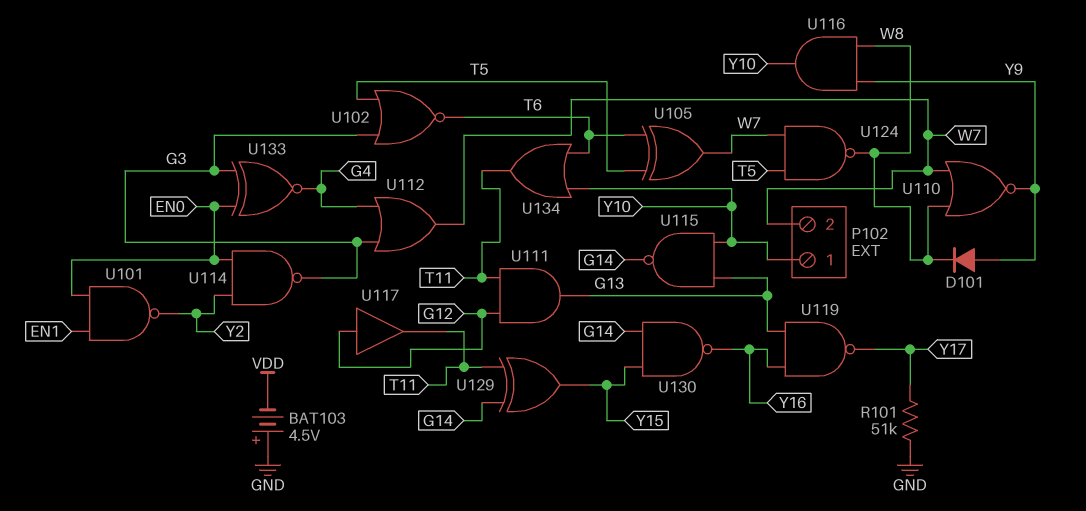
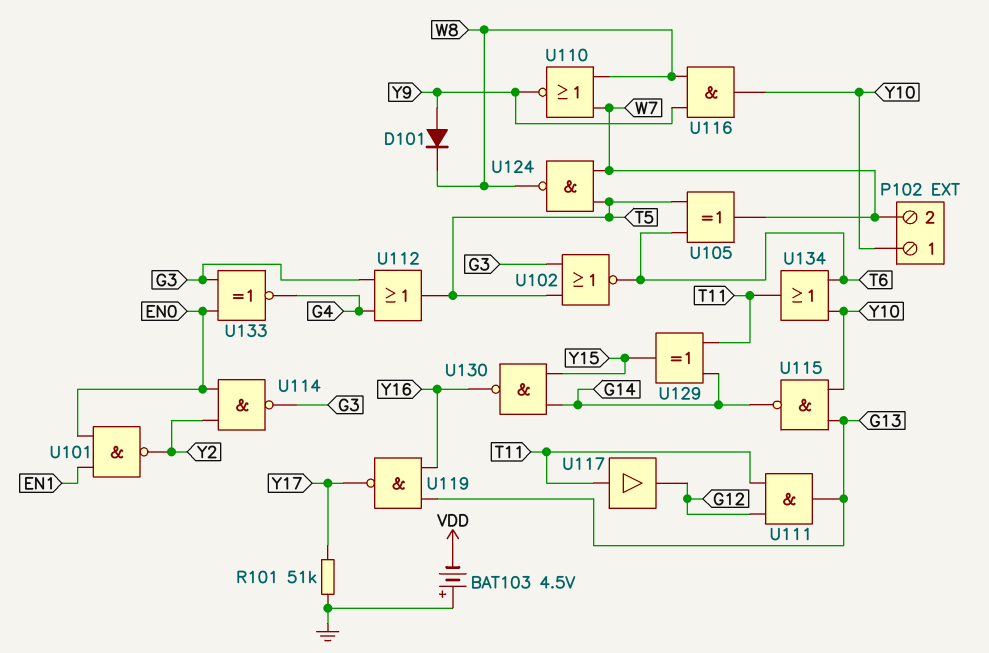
U112: OR (in G3, in G4, out W7) -> OR (in G3, in G4, out T5)
U117: buffer (in G12, out T11) -> buffer (in T11, out G12)

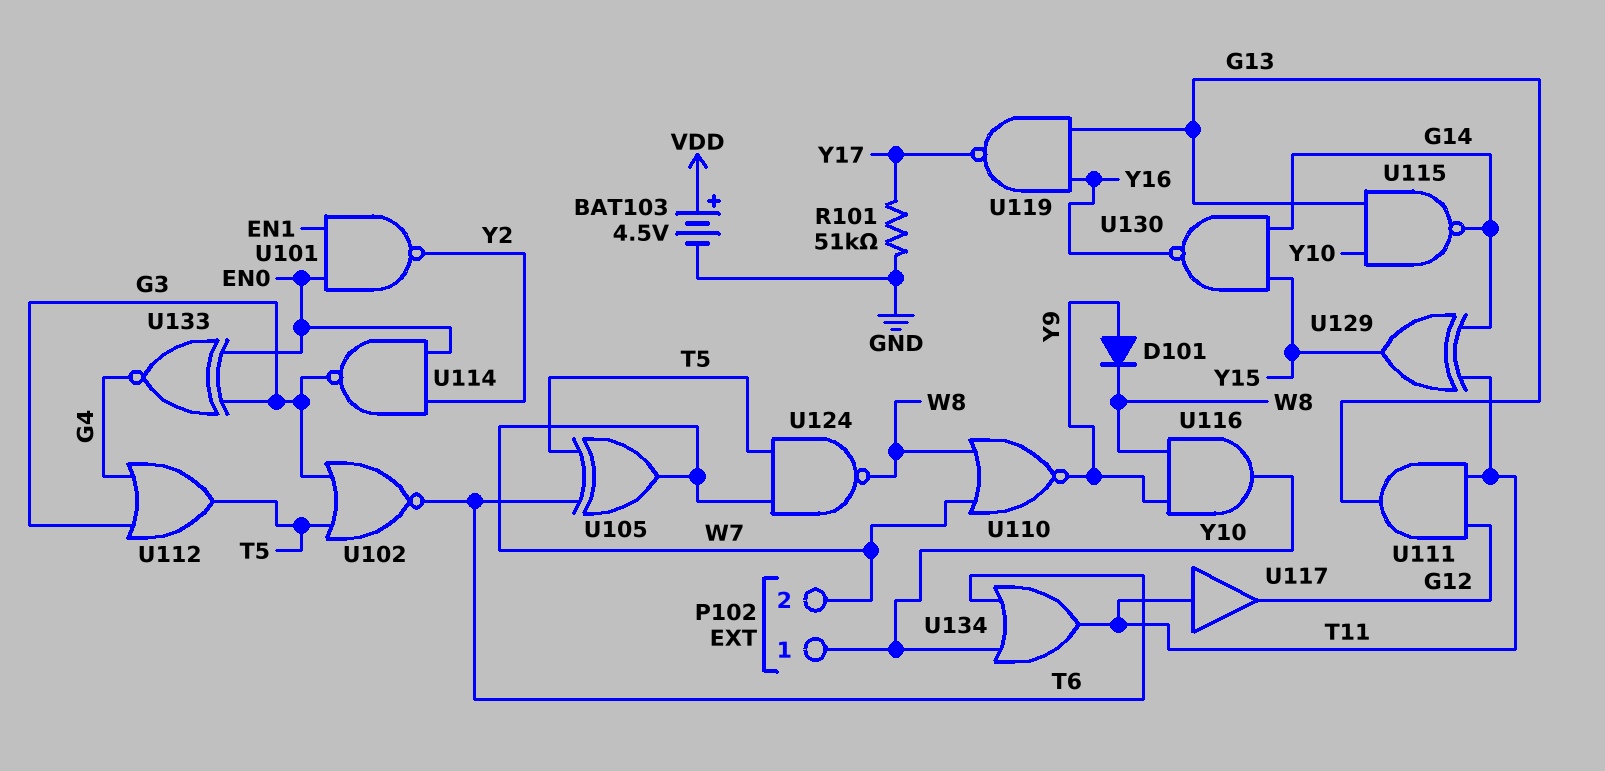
BAT103: 4.5V (plus GND, minus VDD) -> 4.5V (plus VDD, minus GND)

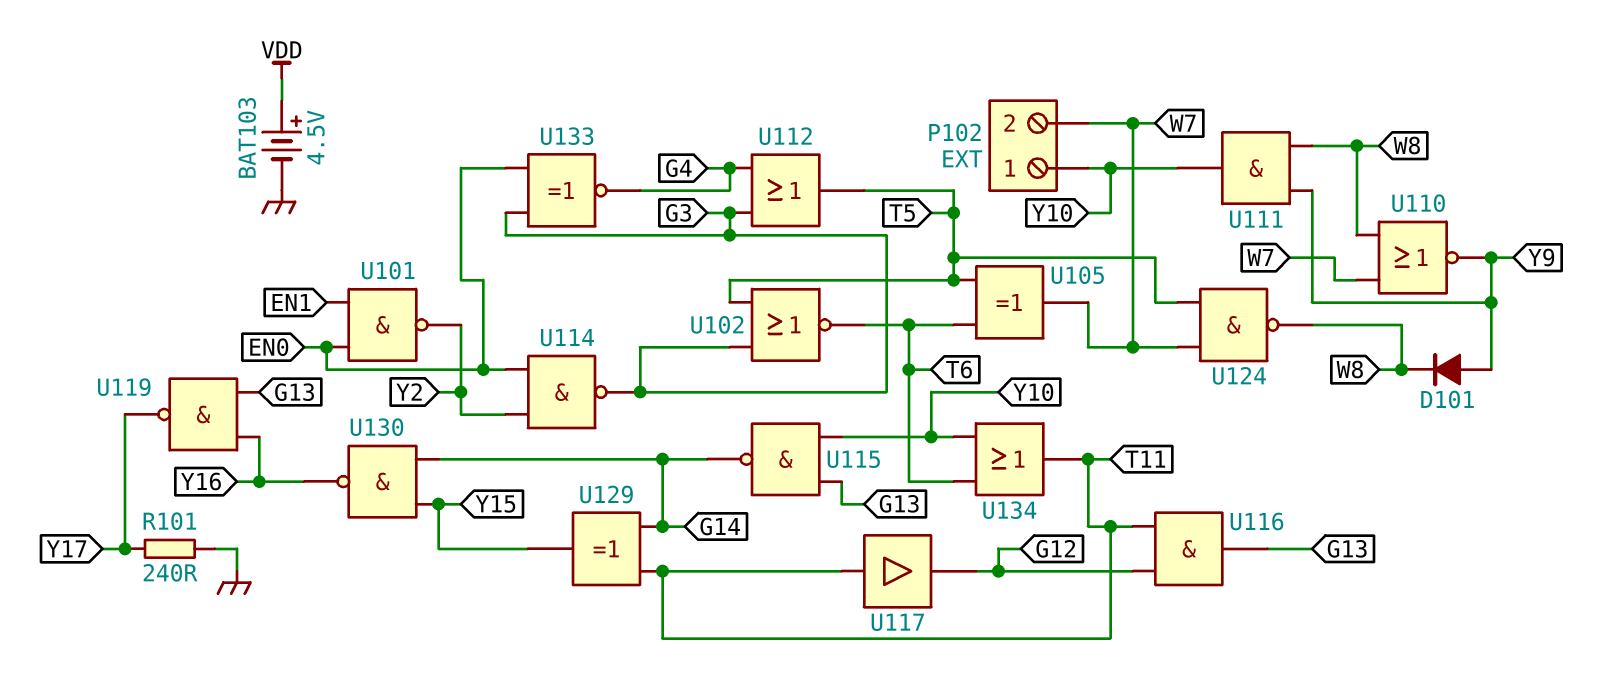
R101: 51k (GND, Y17) -> 240 (GND, Y17)
U111: AND (in G12, in T11, out G13) -> AND (in W8, in Y9, out Y10)
U116: AND (in W8, in Y9, out Y10) -> AND (in G12, in T11, out G13)

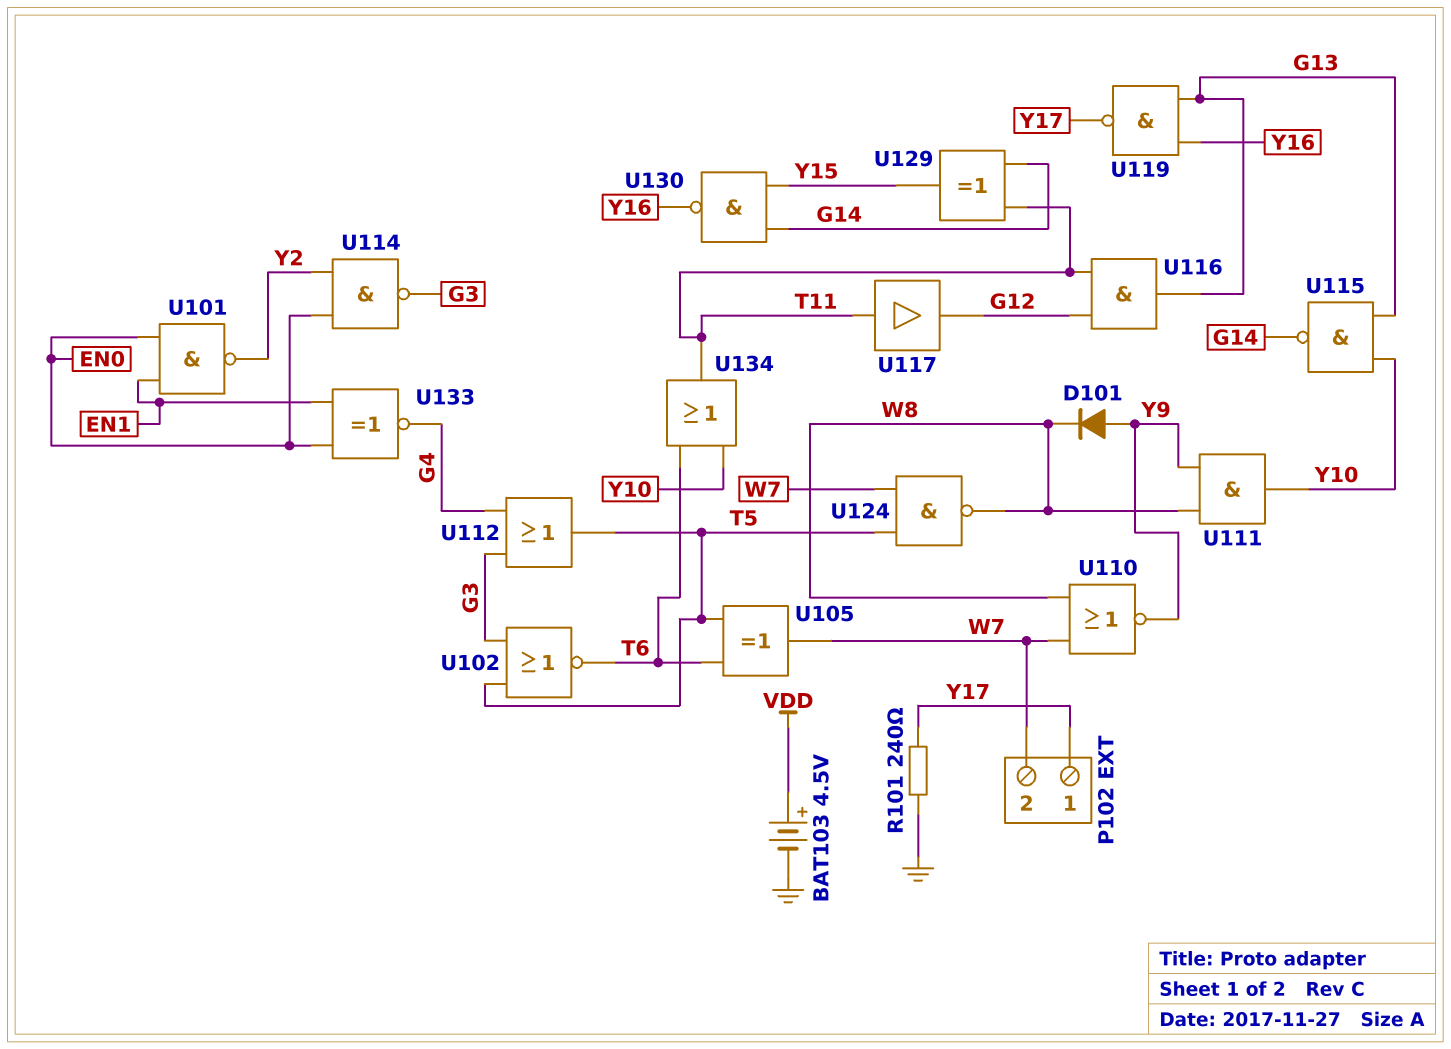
P102 pin 1: Y10 -> Y17
U133: XNOR (in EN0, in G3, out G4) -> XNOR (in EN0, in EN1, out G4)

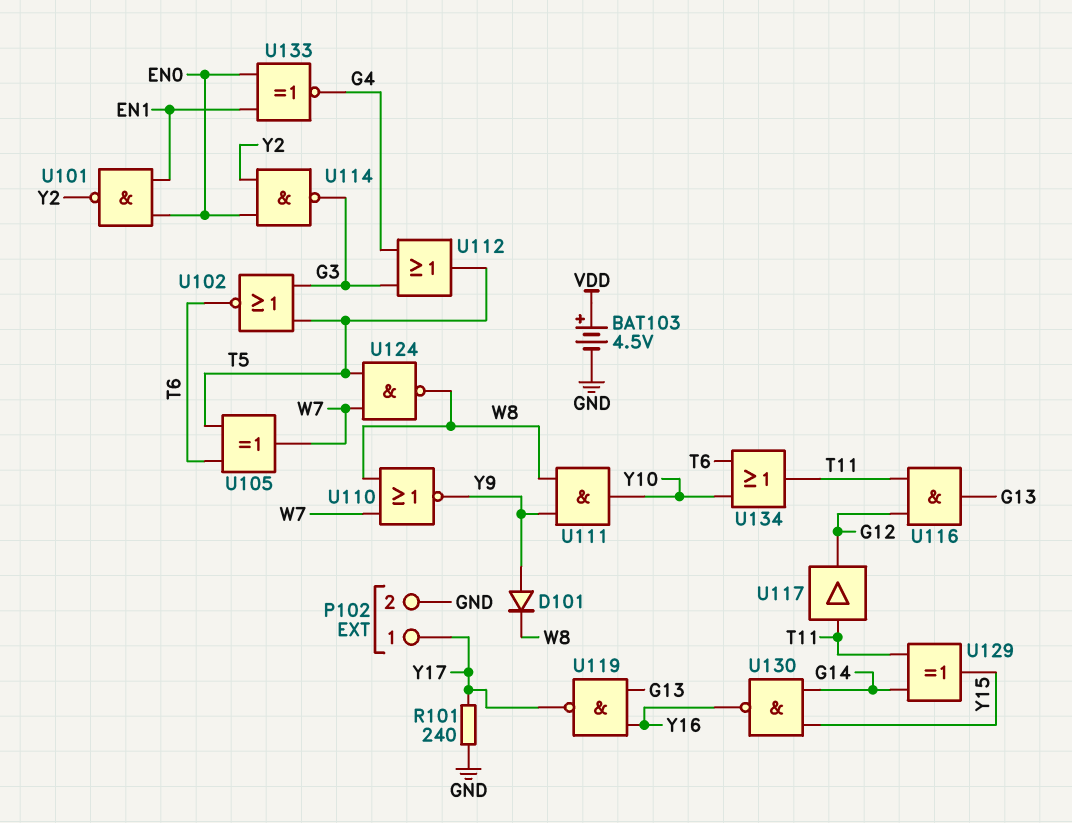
P102 pin 2: W7 -> GND
U115: NAND (in G13, in Y10, out G14) -> none

